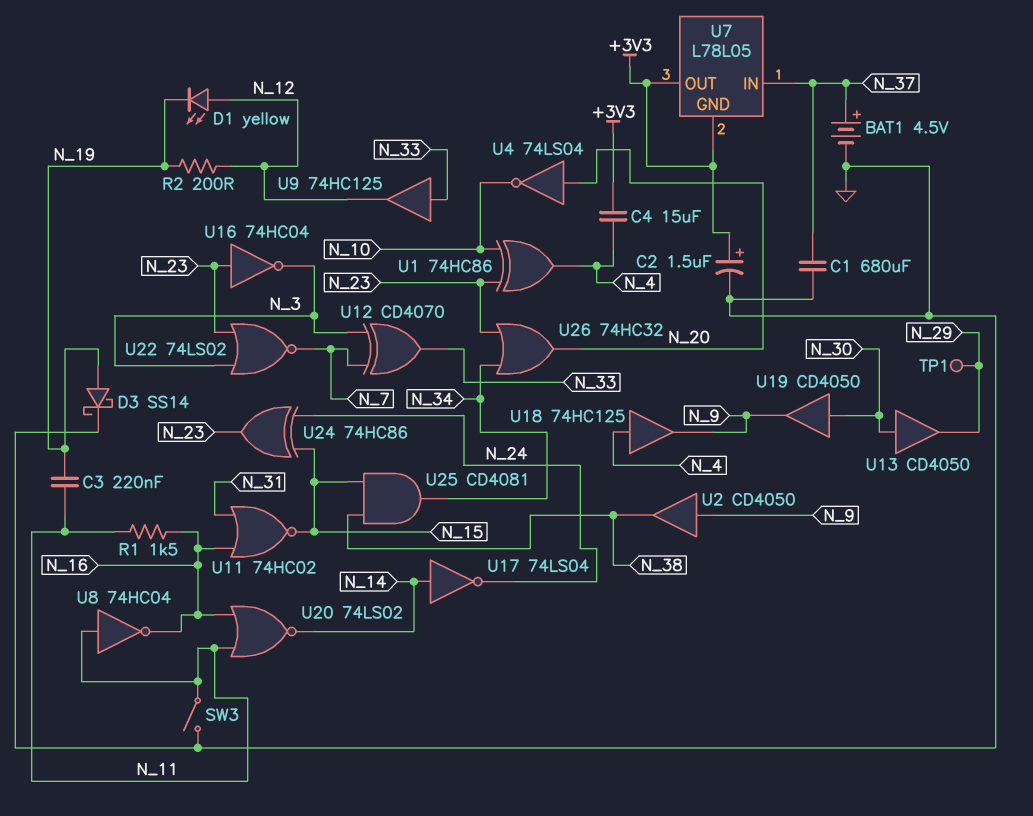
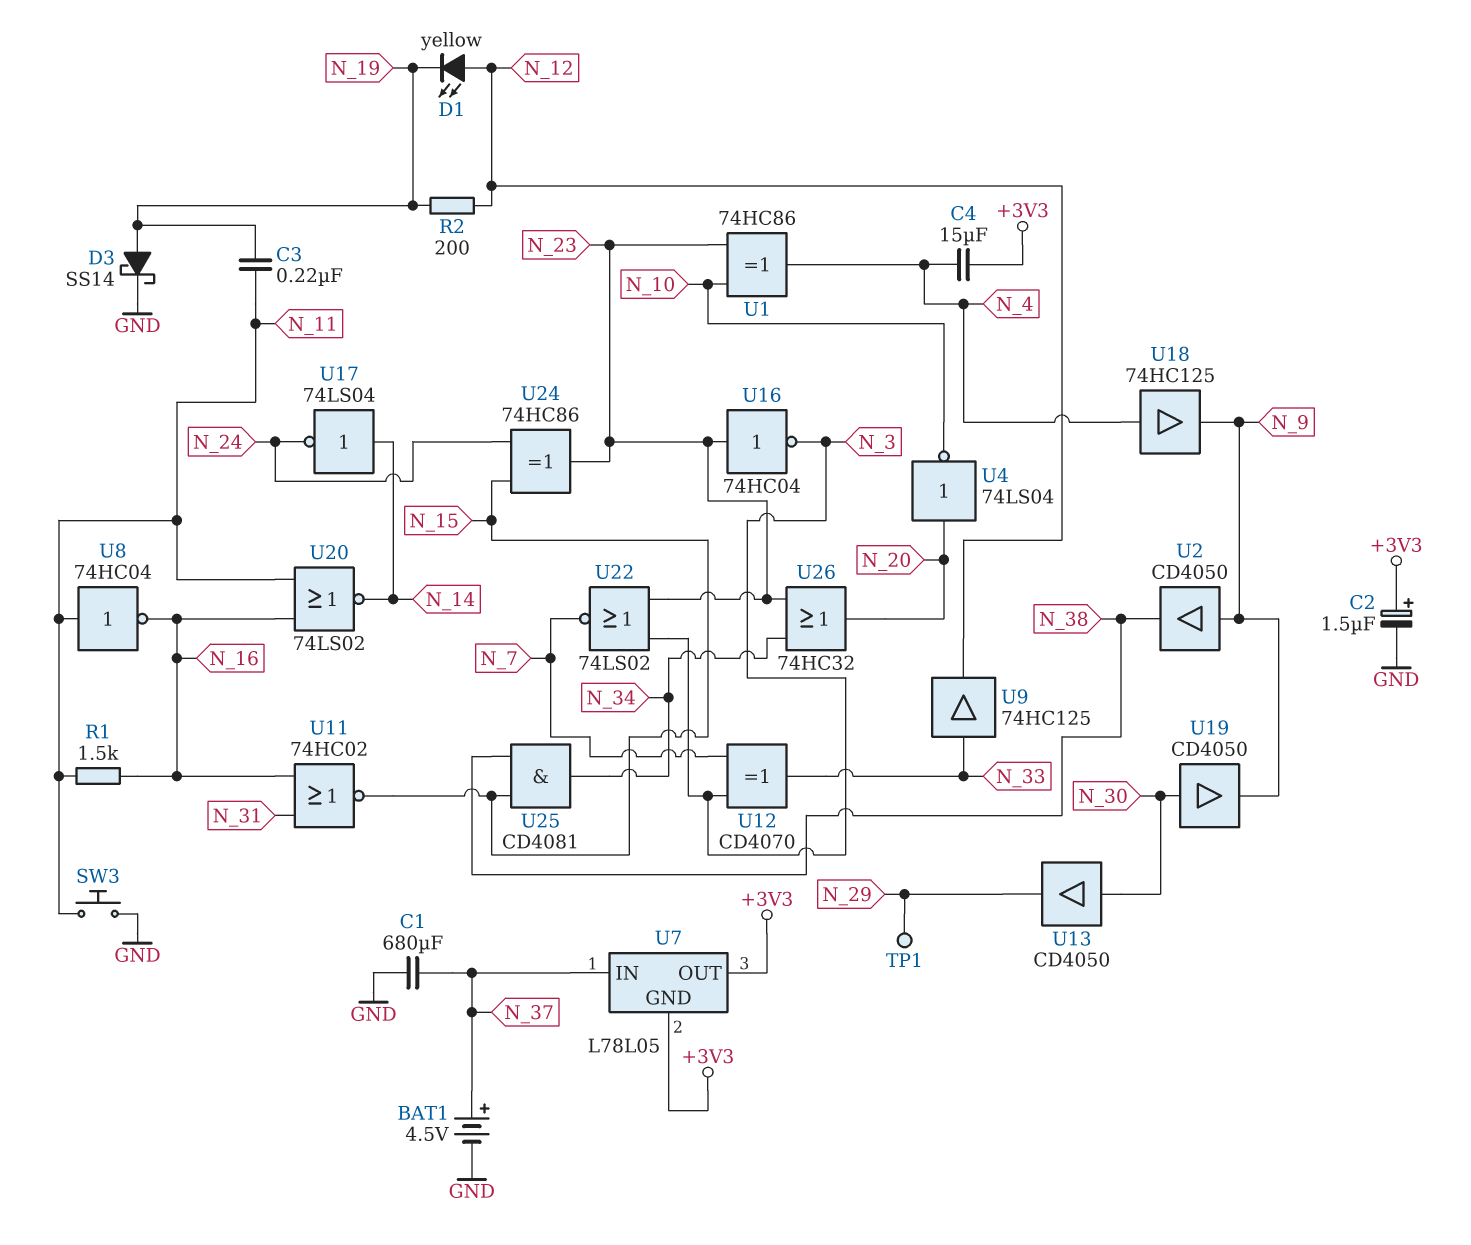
SW3: switch (GND, N_11) -> button (GND, N_11)

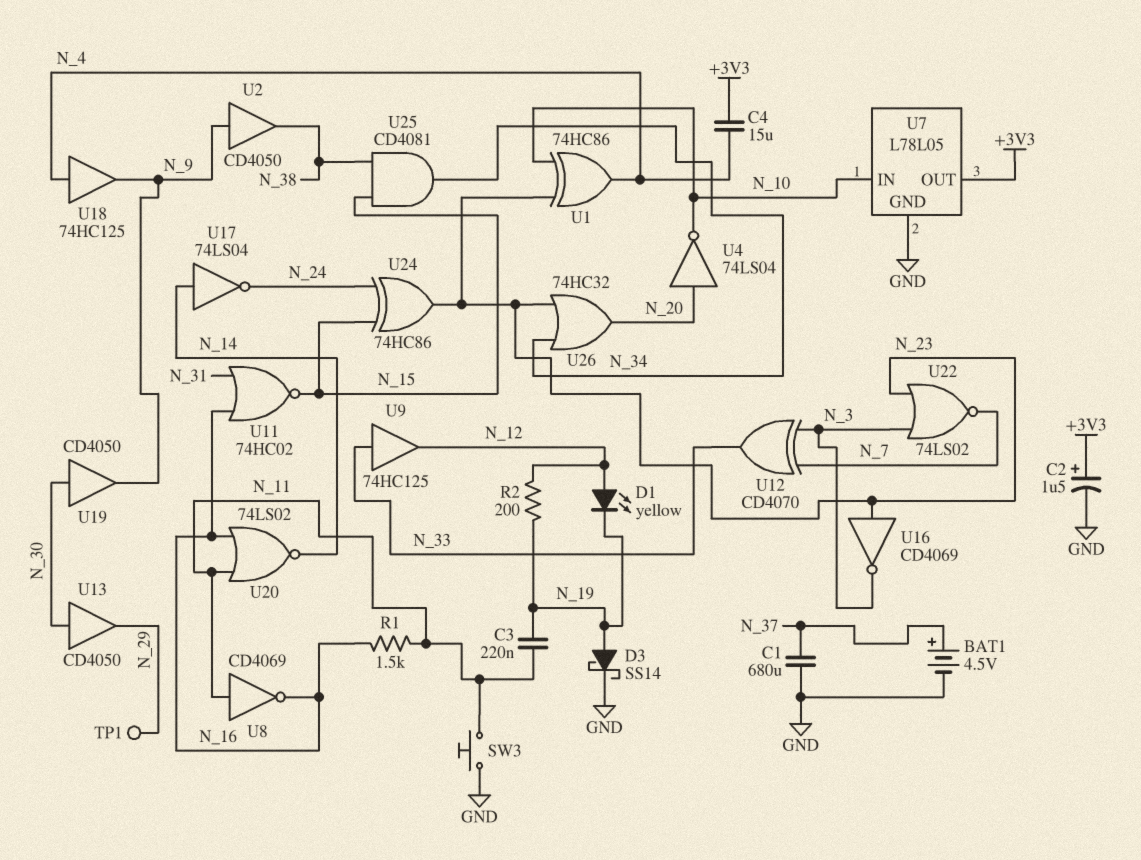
U7 pin GND: +3V3 -> GND
U7 pin IN: N_37 -> N_10
U8: NOT 74HC04 (in N_11, out N_16) -> NOT CD4069 (in N_11, out N_16)
U16: NOT 74HC04 (in N_23, out N_3) -> NOT CD4069 (in N_23, out N_3)

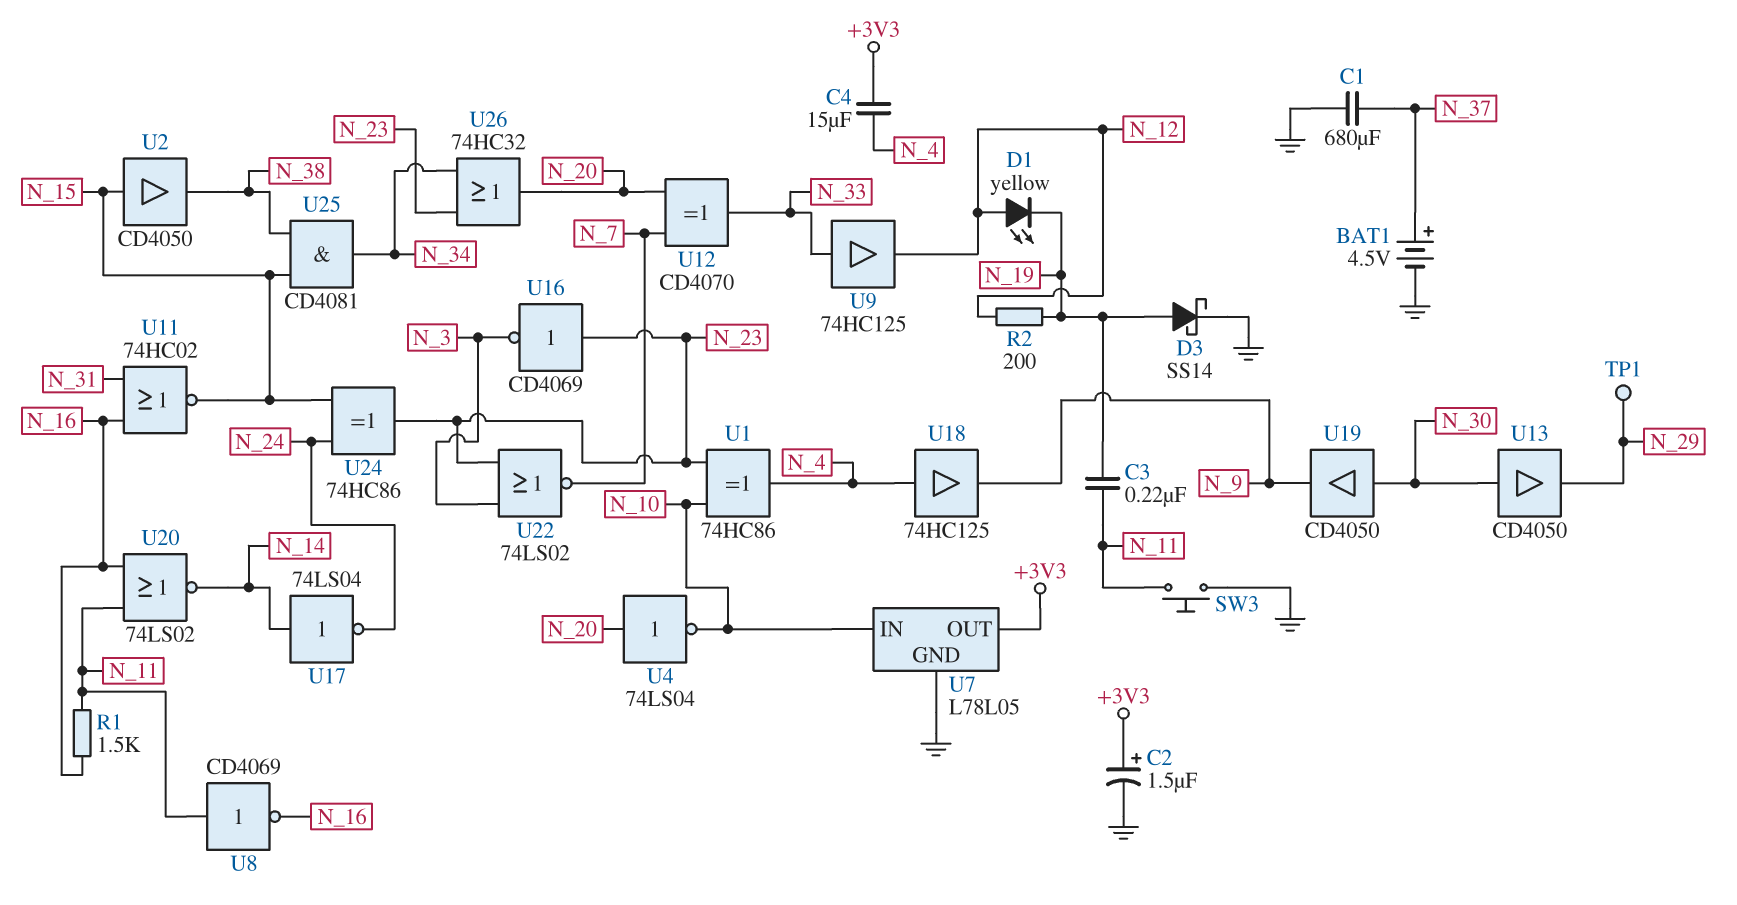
U2: buffer CD4050 (in N_9, out N_38) -> buffer CD4050 (in N_15, out N_38)
U12: XOR CD4070 (in N_3, in N_7, out N_33) -> XOR CD4070 (in N_7, in N_20, out N_33)

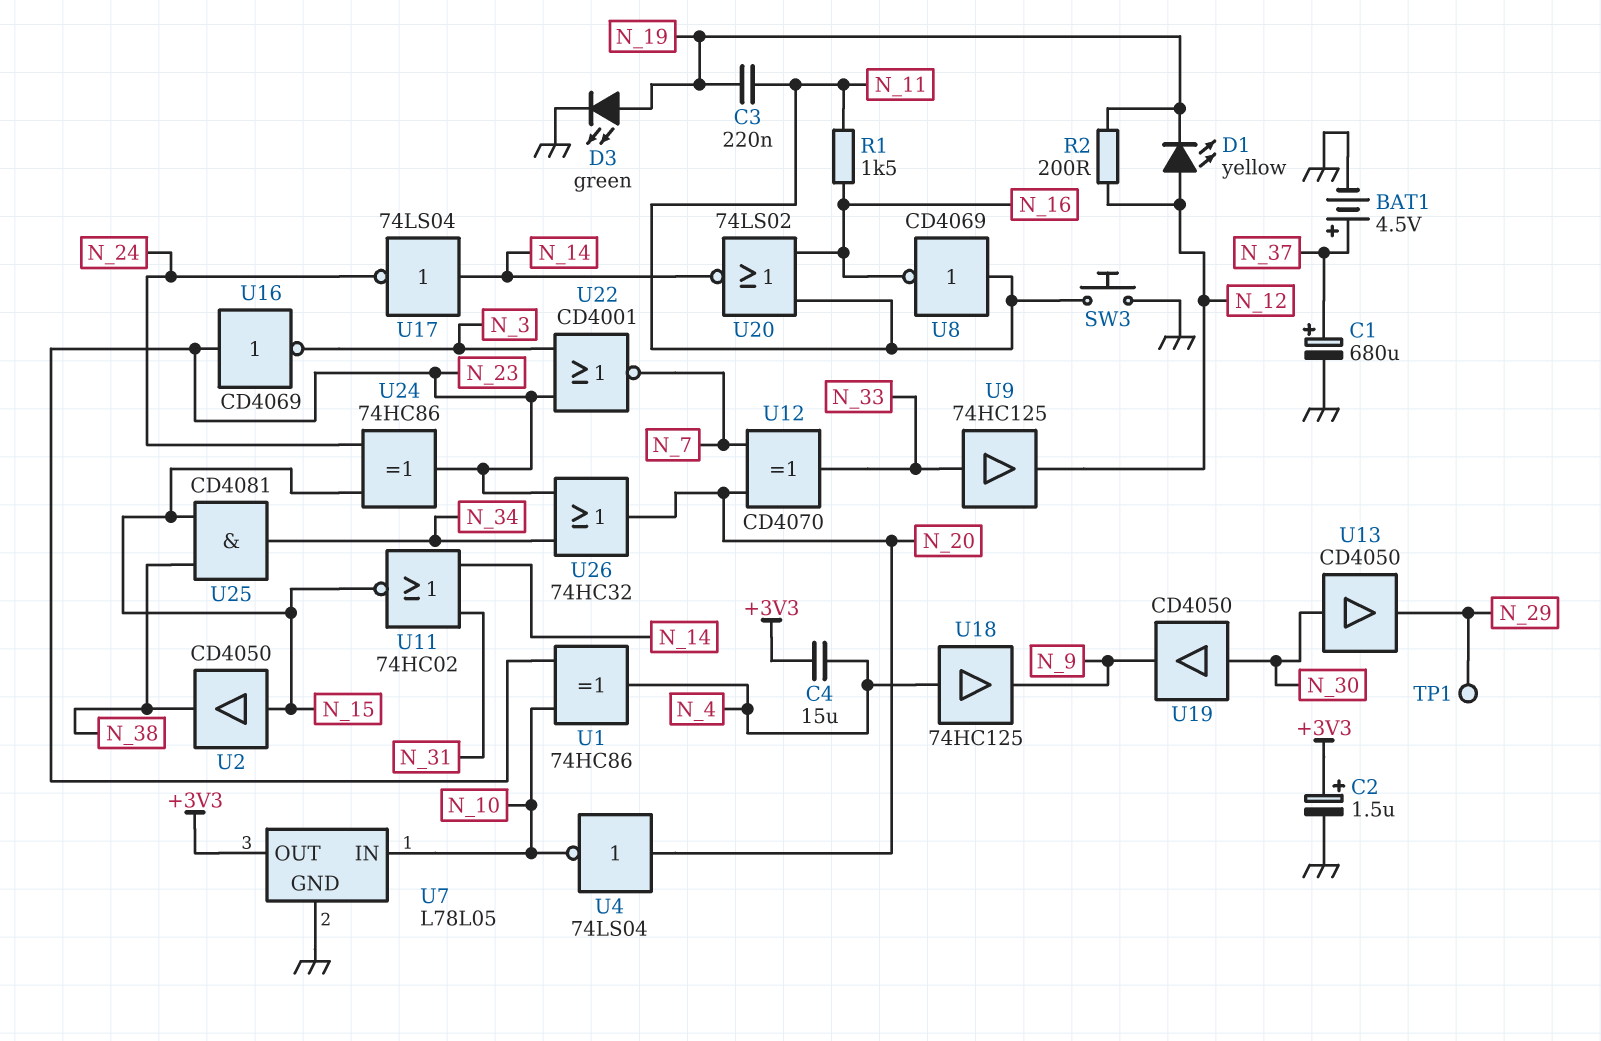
C1: 680uF (GND, N_37) -> 680uF (plus N_37, minus GND)
D3: schottky SS14 (A N_19, K GND) -> LED green (A N_19, K GND)
U11: NOR 74HC02 (in N_16, in N_31, out N_15) -> NOR 74HC02 (in N_14, in N_31, out N_15)
U22: NOR 74LS02 (in N_3, in N_23, out N_7) -> NOR CD4001 (in N_3, in N_23, out N_7)

